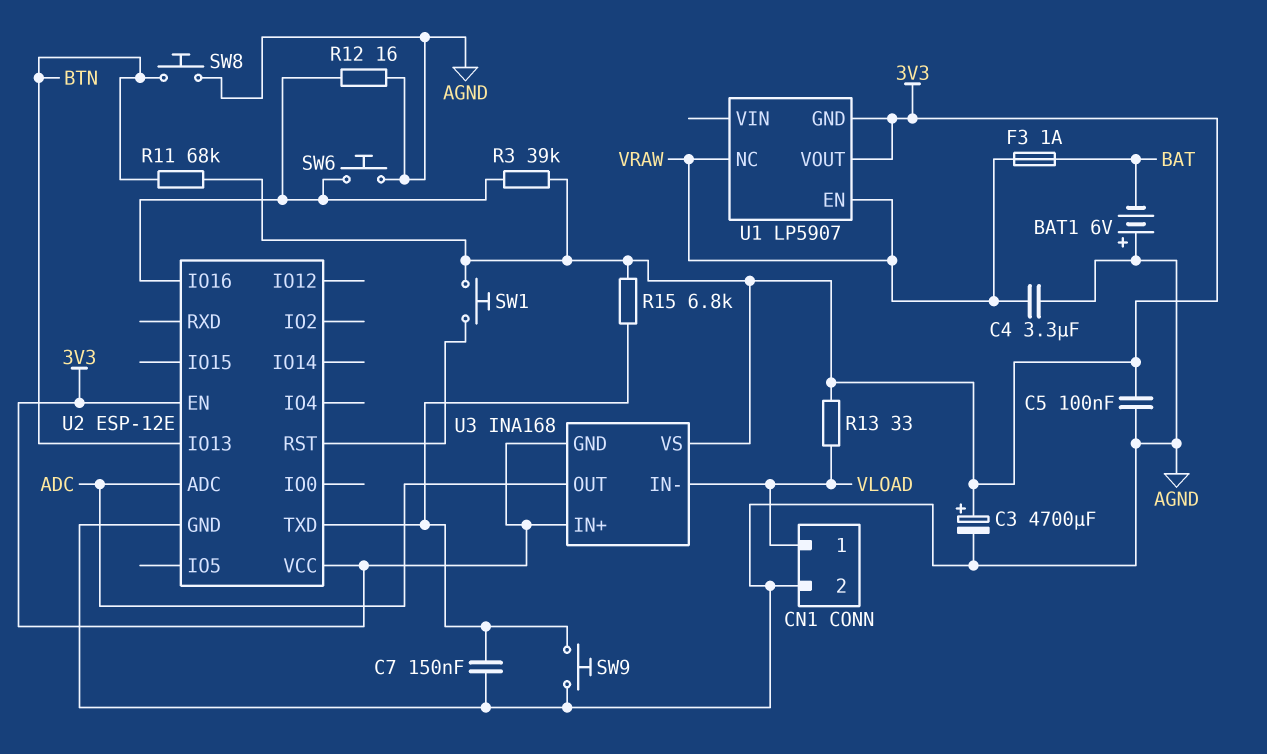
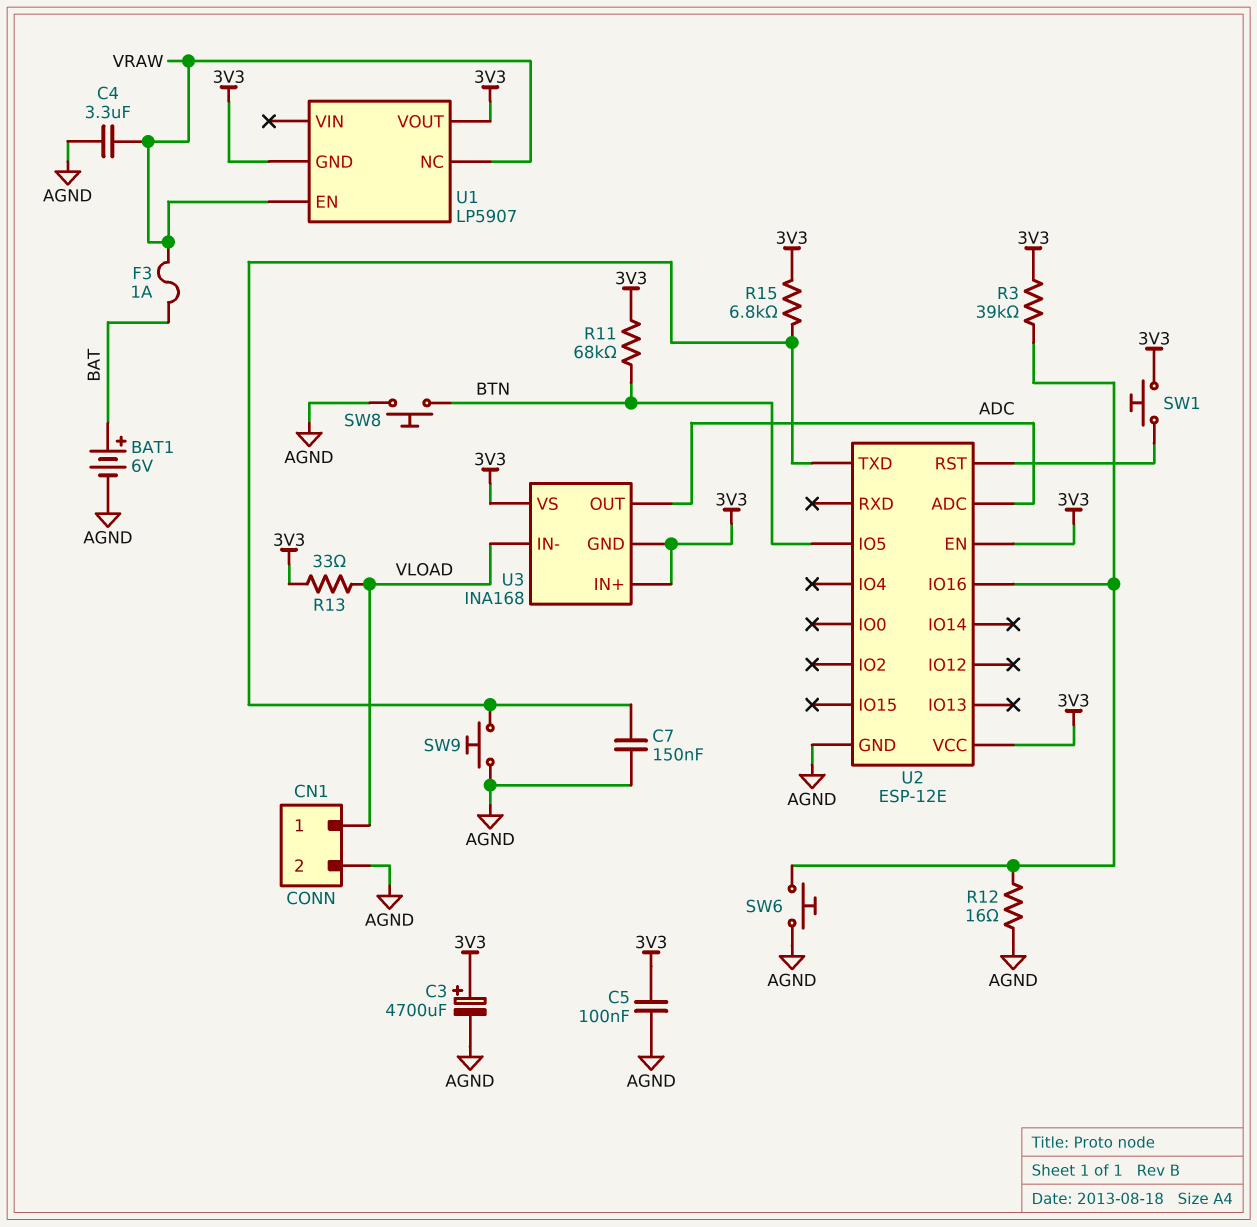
BAT1: 6V (plus AGND, minus BAT) -> 6V (plus BAT, minus AGND)
U2 pin IO5: none -> BTN
U2 pin IO13: BTN -> none

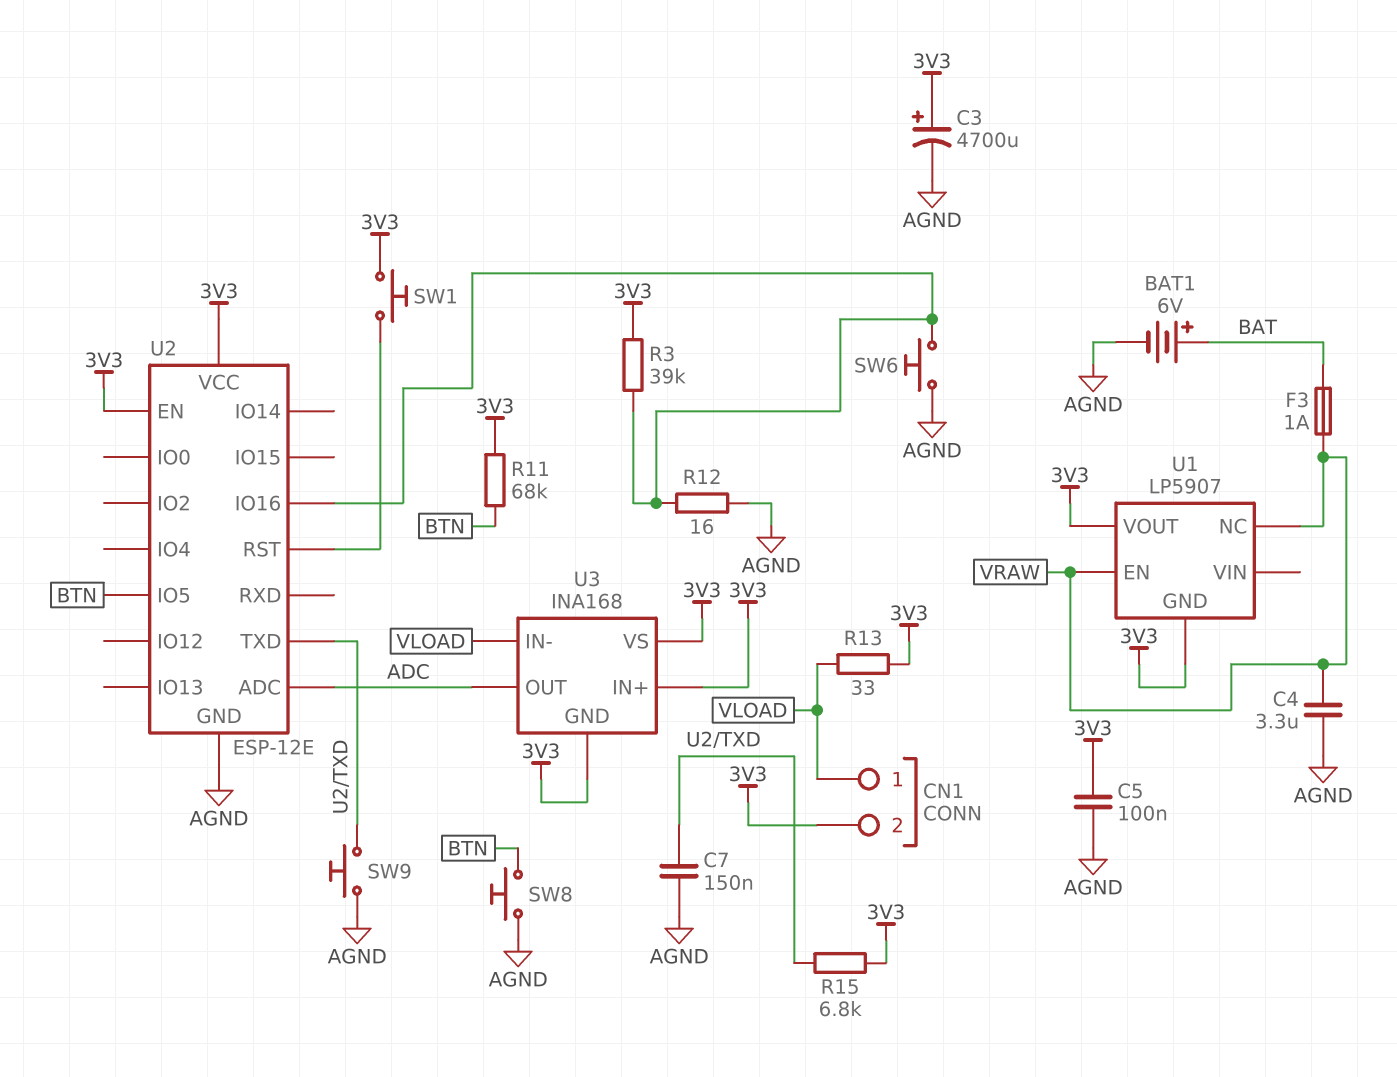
CN1 pin 2: AGND -> 3V3

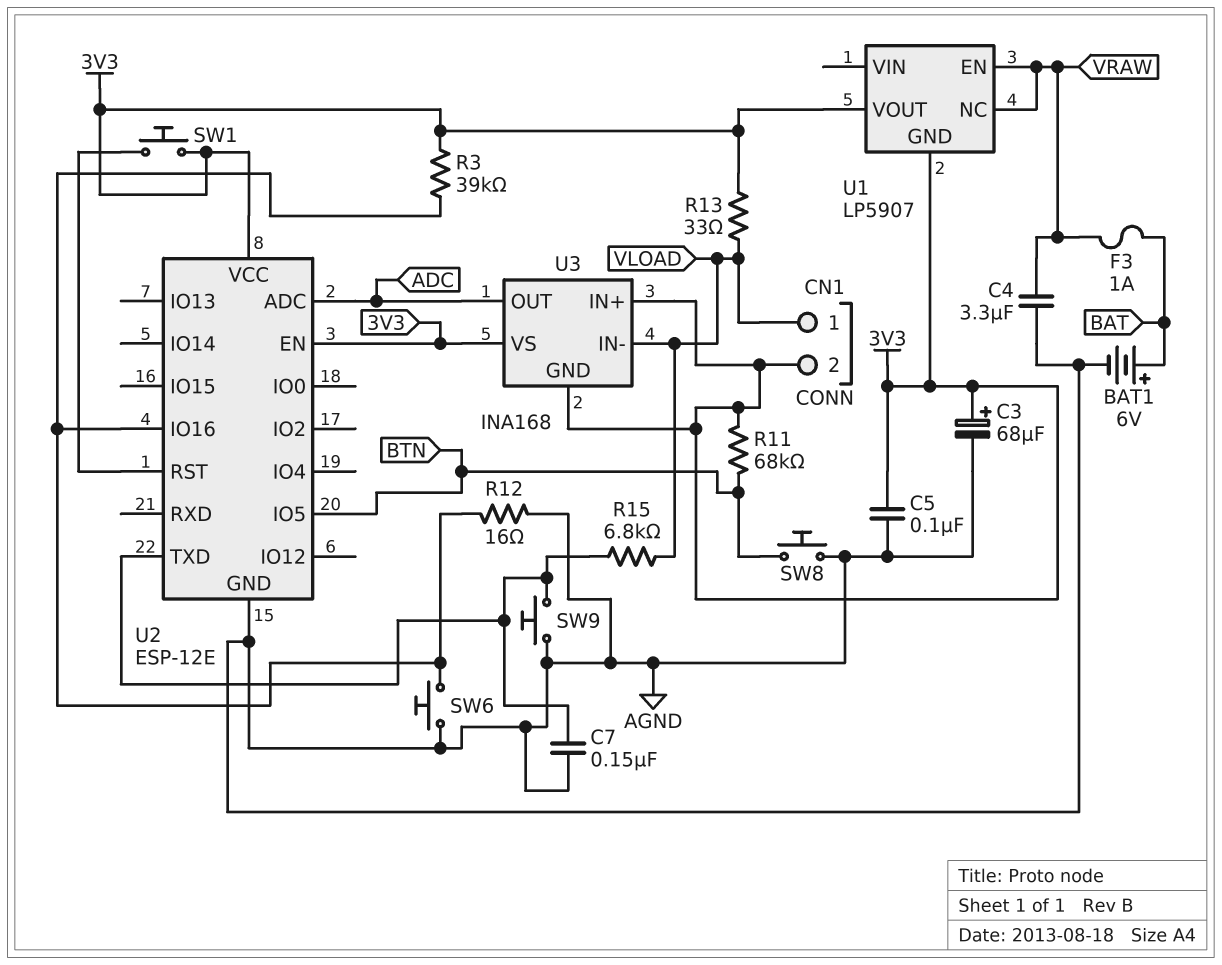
C3: 4700uF (plus 3V3, minus AGND) -> 68uF (plus 3V3, minus AGND)
R15: 6.8k (3V3, U2/TXD) -> 6.8k (U2/TXD, VLOAD)

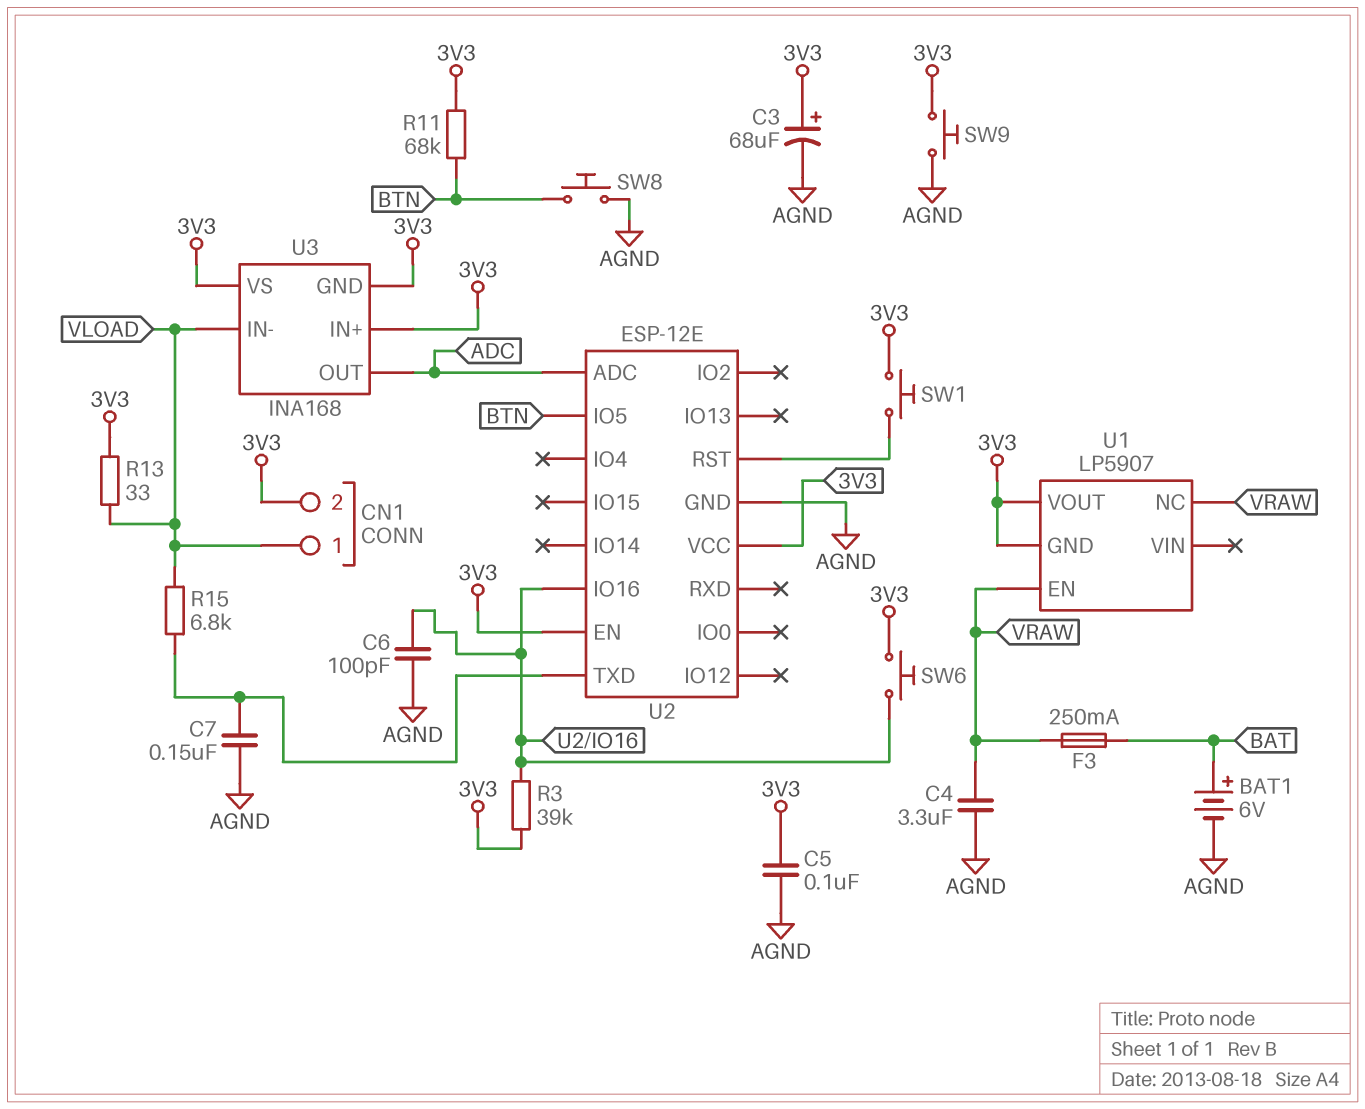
C6: none -> 100pF (AGND, U2/IO16)
F3: 1A (BAT, VRAW) -> 250mA (BAT, VRAW)
R12: 16 (AGND, U2/IO16) -> none
SW6: button (AGND, U2/IO16) -> button (3V3, U2/IO16)
SW9: button (AGND, U2/TXD) -> button (3V3, AGND)

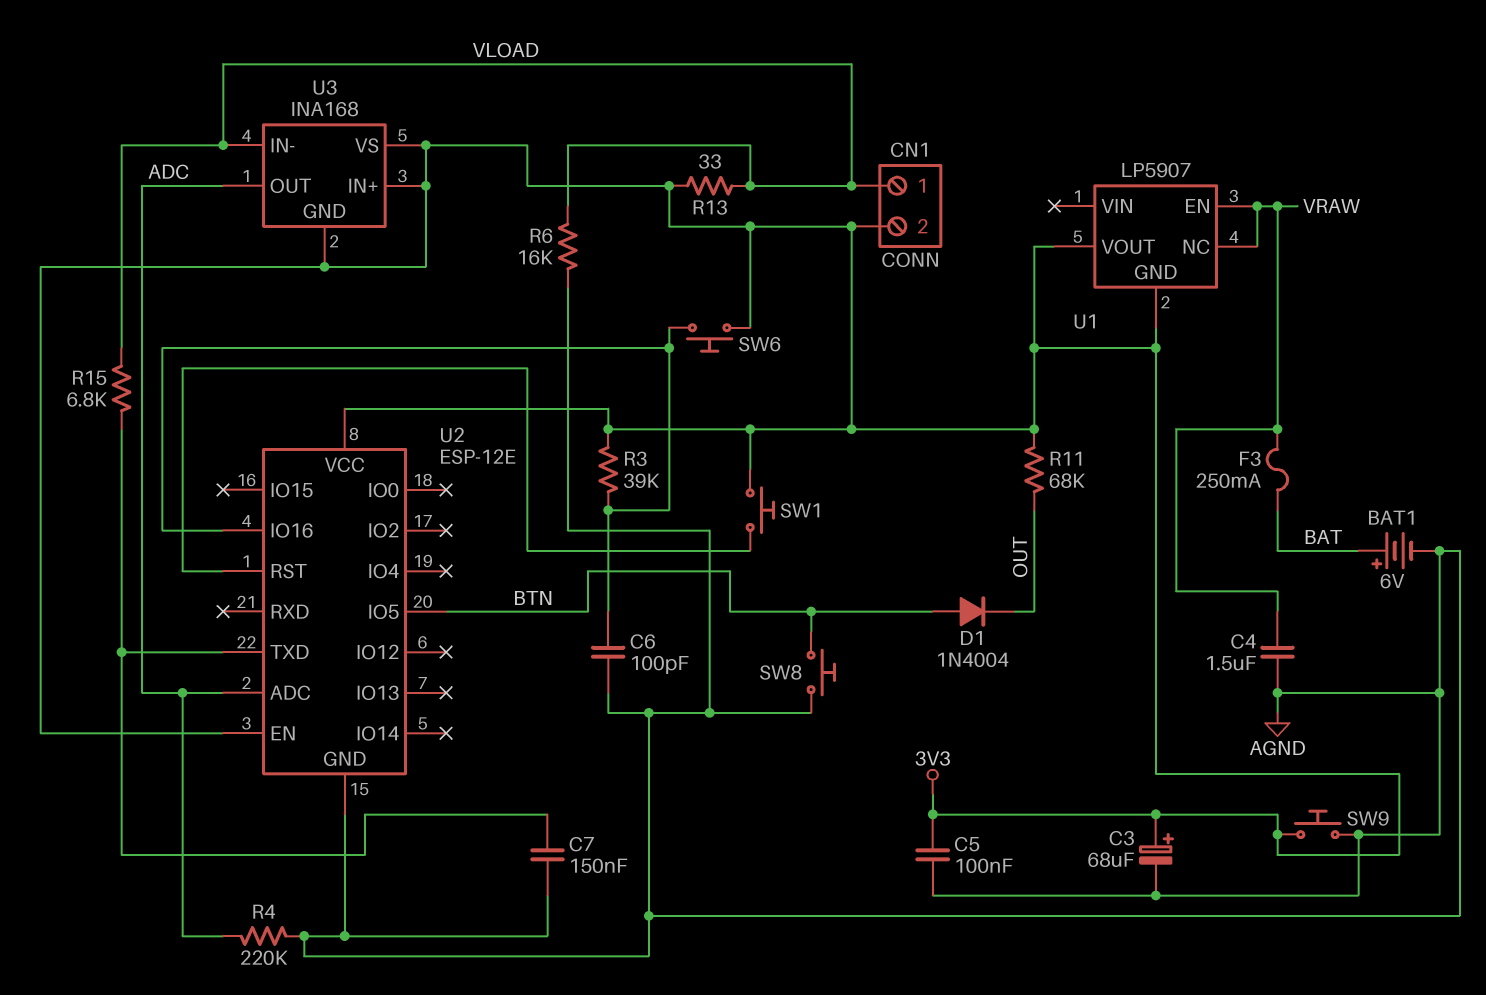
C4: 3.3uF (AGND, VRAW) -> 1.5uF (AGND, VRAW)
D1: none -> diode 1N4004 (A BTN, K OUT)
R4: none -> 220k (ADC, AGND)
R6: none -> 16k (AGND, VLOAD)
R11: 68k (3V3, BTN) -> 68k (3V3, OUT)

